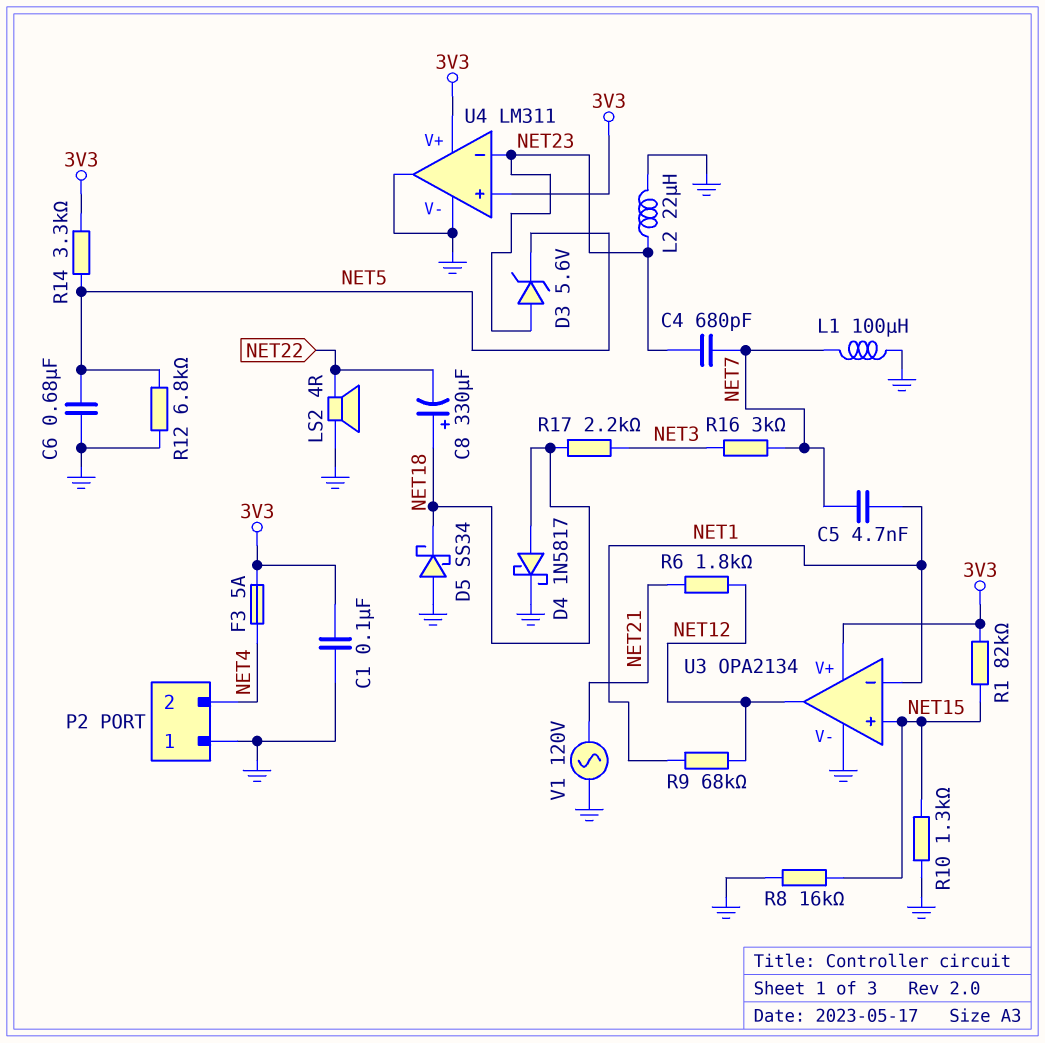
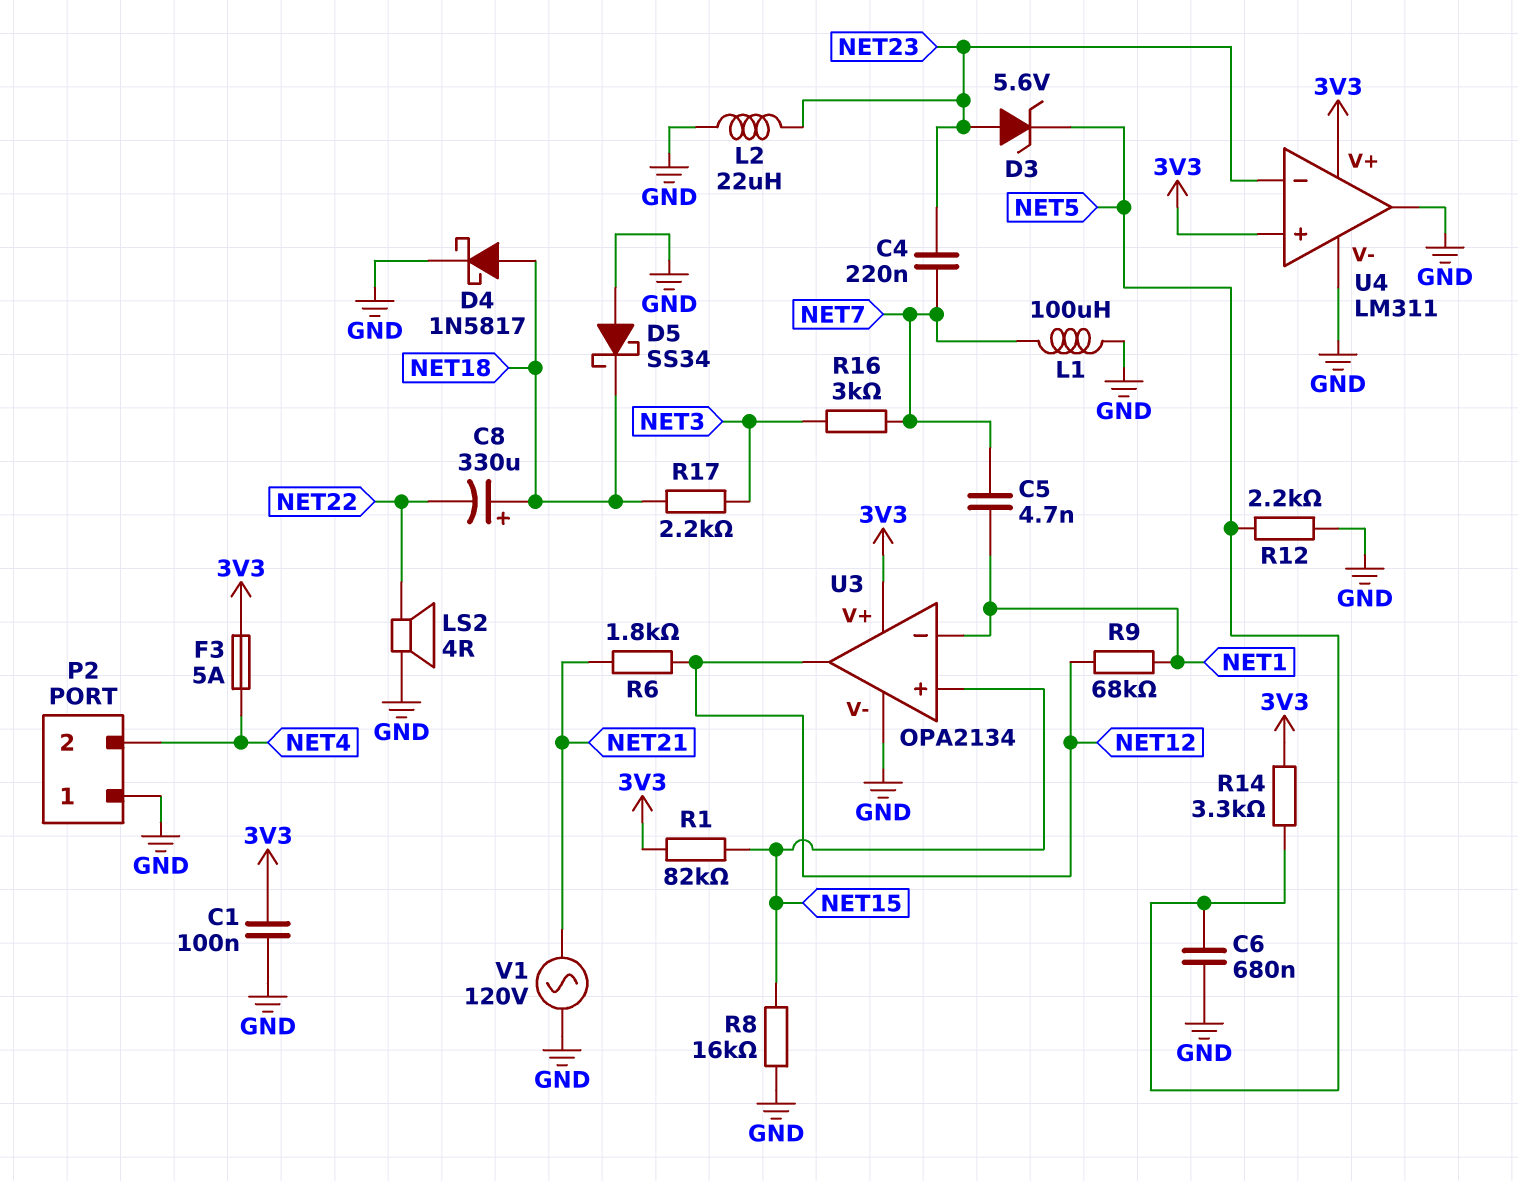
C4: 680pF (NET7, NET23) -> 220nF (NET7, NET23)
R10: 1.3k (GND, NET15) -> none
R12: 6.8k (GND, NET5) -> 2.2k (GND, NET5)

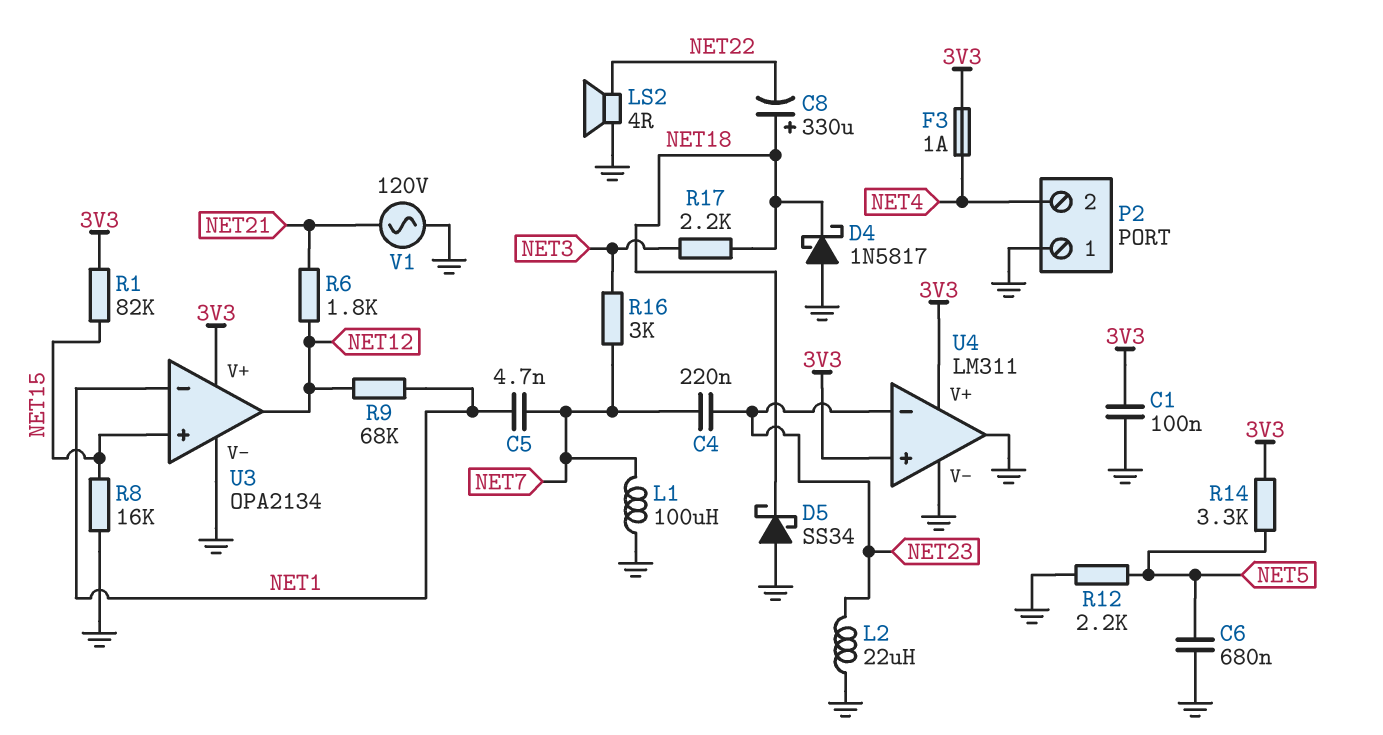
D3: zener 5.6V (A NET23, K NET5) -> none
D4: schottky 1N5817 (A NET18, K GND) -> schottky 1N5817 (A GND, K NET18)
F3: 5A (3V3, NET4) -> 1A (3V3, NET4)

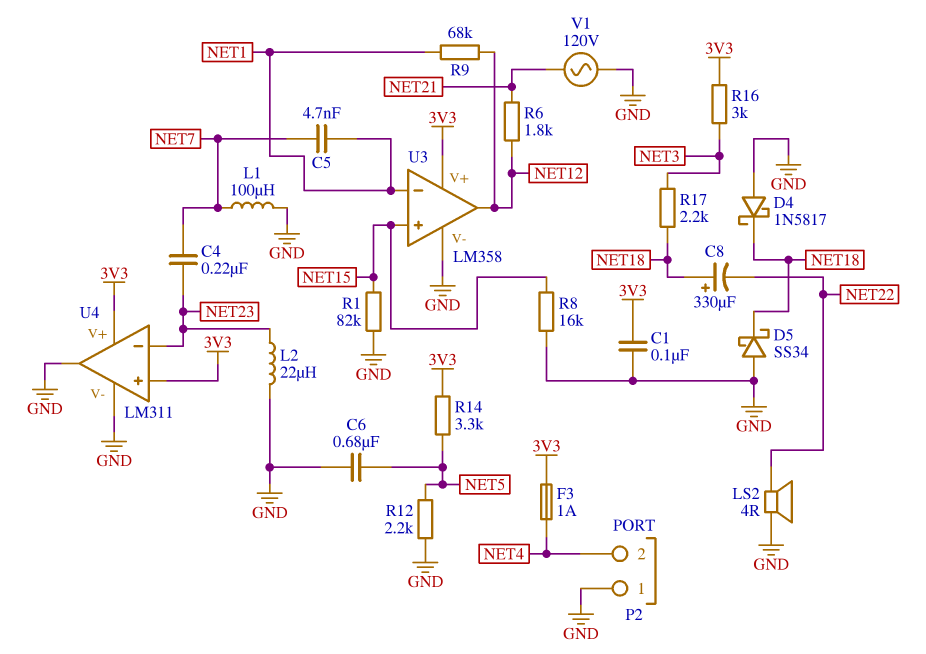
R1: 82k (3V3, NET15) -> 82k (GND, NET15)
R16: 3k (NET3, NET7) -> 3k (3V3, NET3)
U3: OPA2134 -> LM358

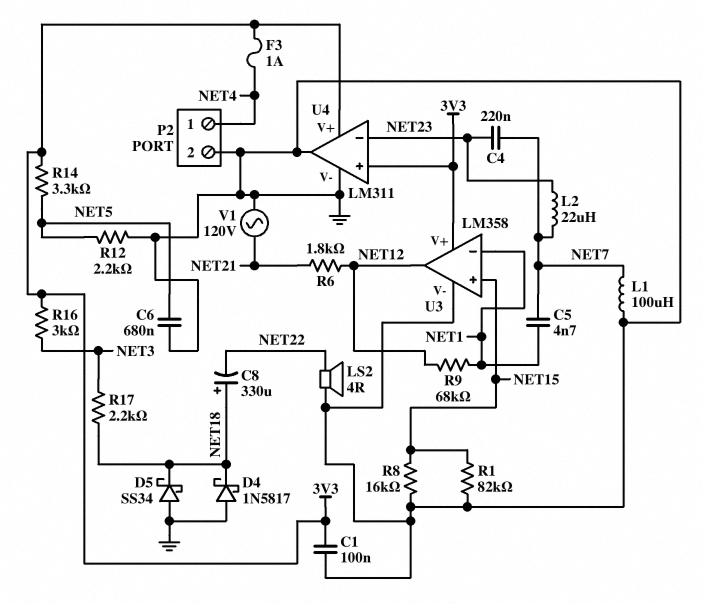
L2: 22uH (GND, NET23) -> 22uH (NET7, NET23)
P2 pin 1: GND -> NET4
P2 pin 2: NET4 -> GND

